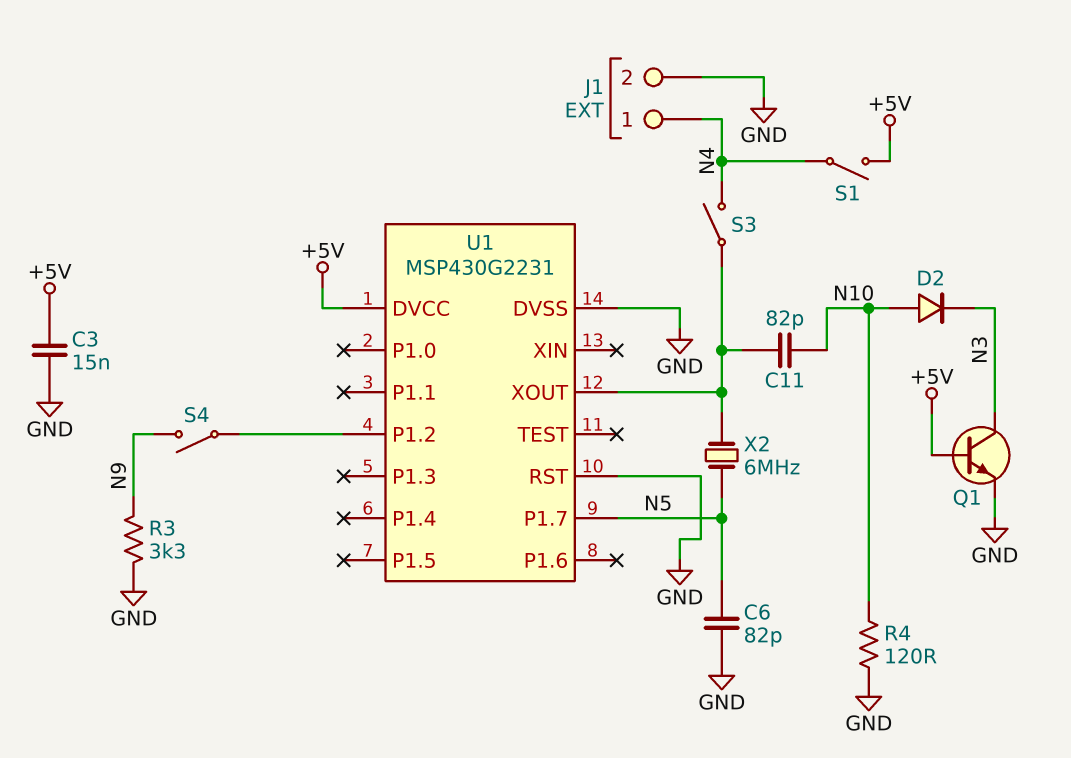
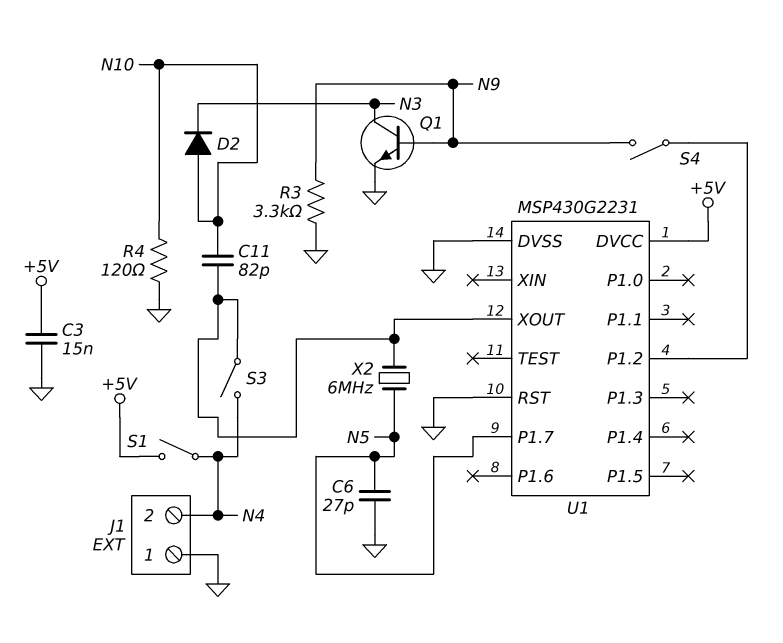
C6: 82pF (GND, N5) -> 27pF (GND, N5)
J1 pin 1: N4 -> GND
J1 pin 2: GND -> N4
Q1: NPN (B +5V, C N3, E GND) -> NPN (B N9, C N3, E GND)

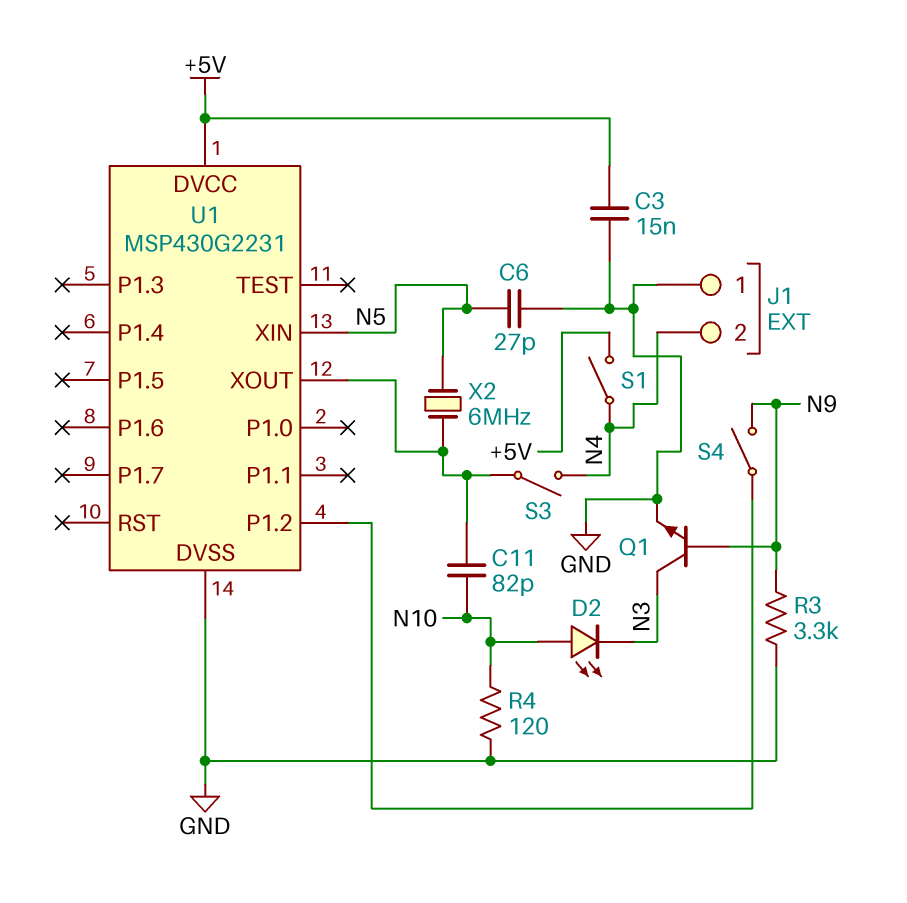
D2: diode (A N10, K N3) -> LED (A N10, K N3)
U1 pin P1.7: N5 -> none
U1 pin RST: GND -> none
U1 pin XIN: none -> N5

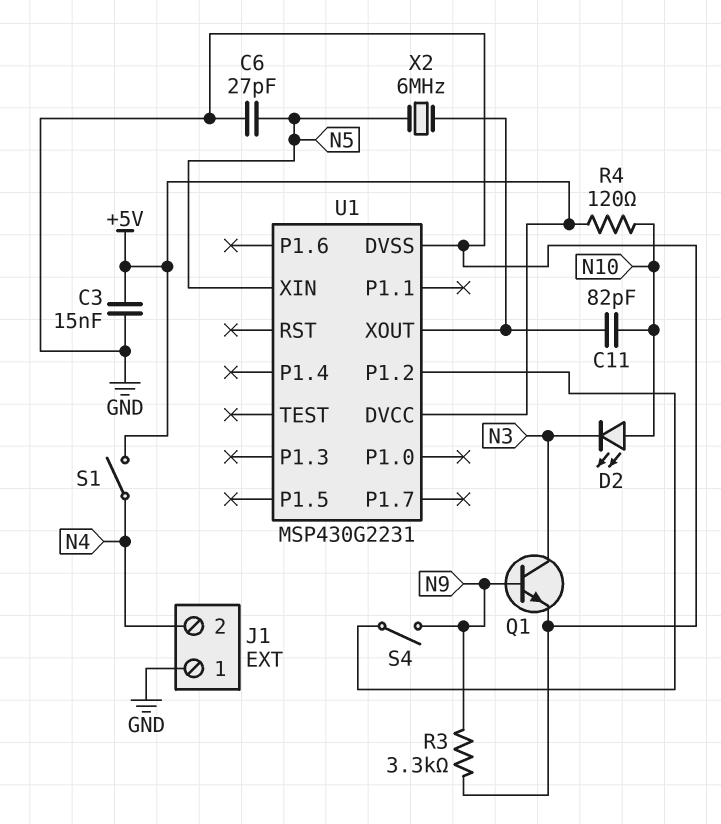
R4: 120 (GND, N10) -> 120 (+5V, N10)
S3: switch (N4, U1/XOUT) -> none

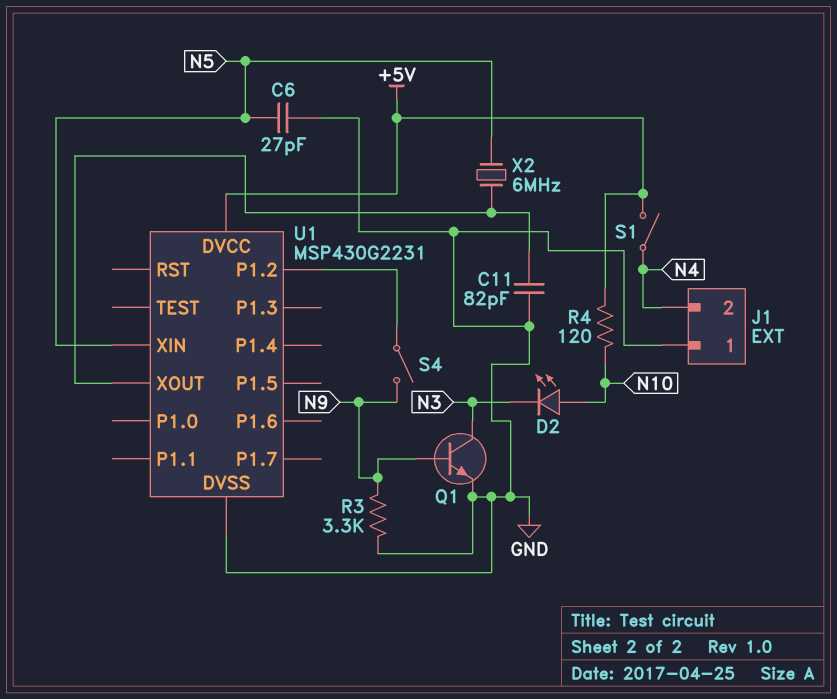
C3: 15nF (+5V, GND) -> none
C11: 82pF (N10, U1/XOUT) -> 82pF (GND, U1/XOUT)

